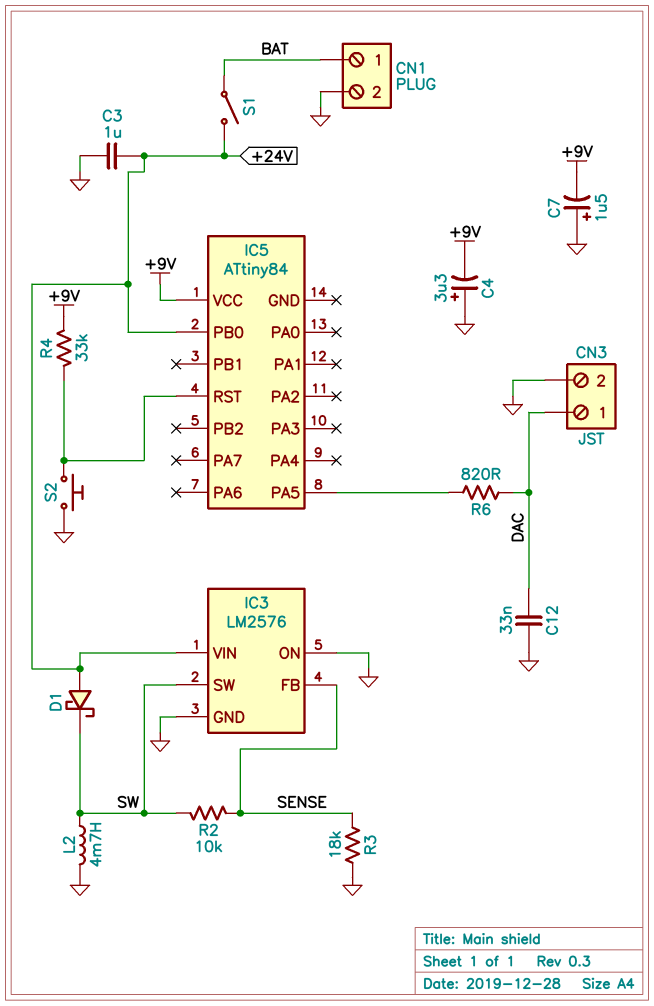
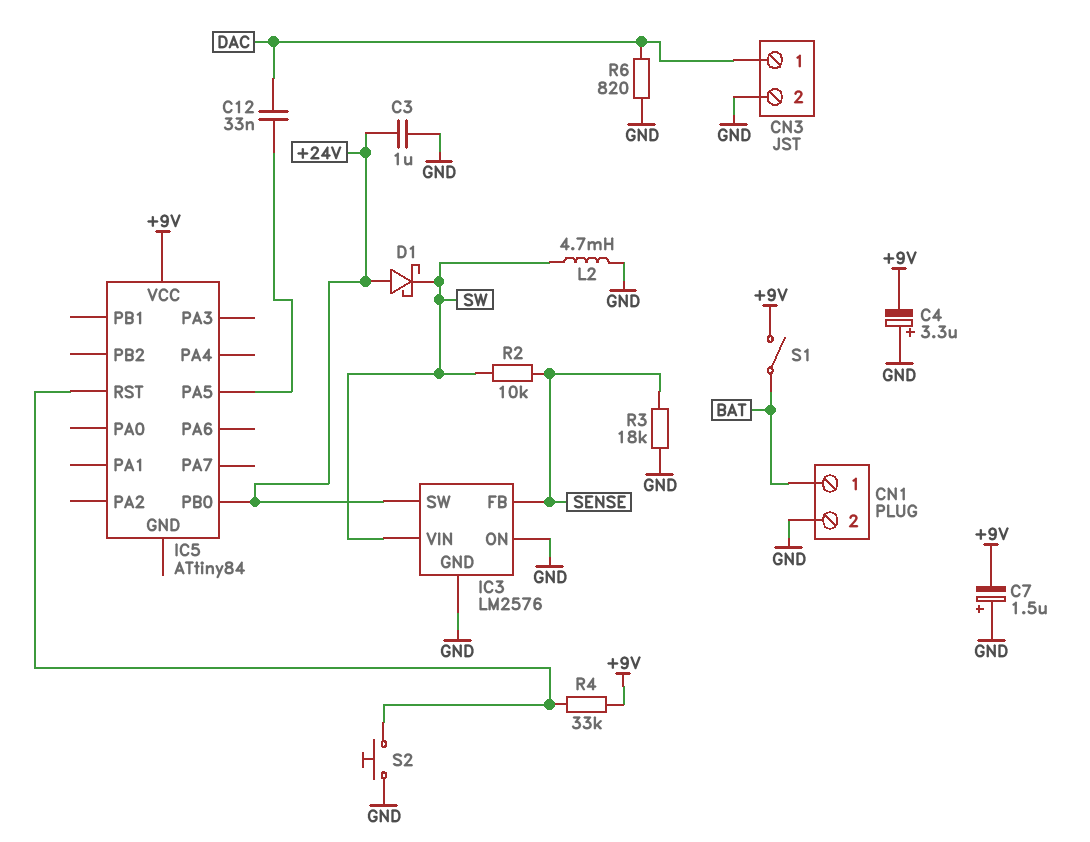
C12: 33nF (DAC, GND) -> 33nF (DAC, IC5/PA5)
IC3 pin SW: SW -> +24V
IC3 pin VIN: +24V -> SW
R6: 820 (DAC, IC5/PA5) -> 820 (DAC, GND)
S1: switch (+24V, BAT) -> switch (+9V, BAT)

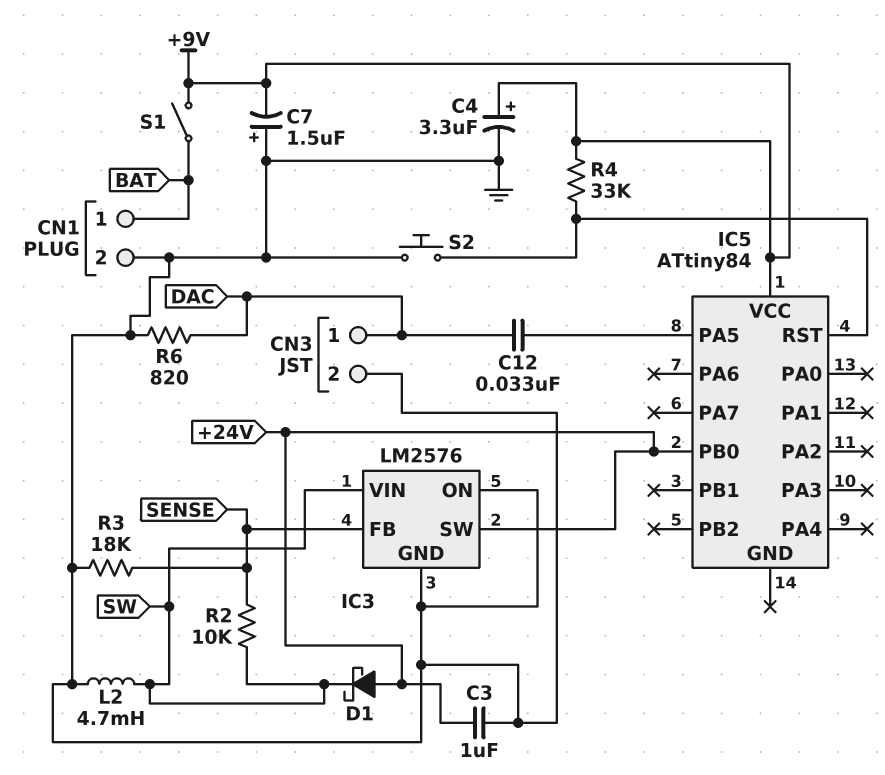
C4: 3.3uF (plus GND, minus +9V) -> 3.3uF (plus +9V, minus GND)

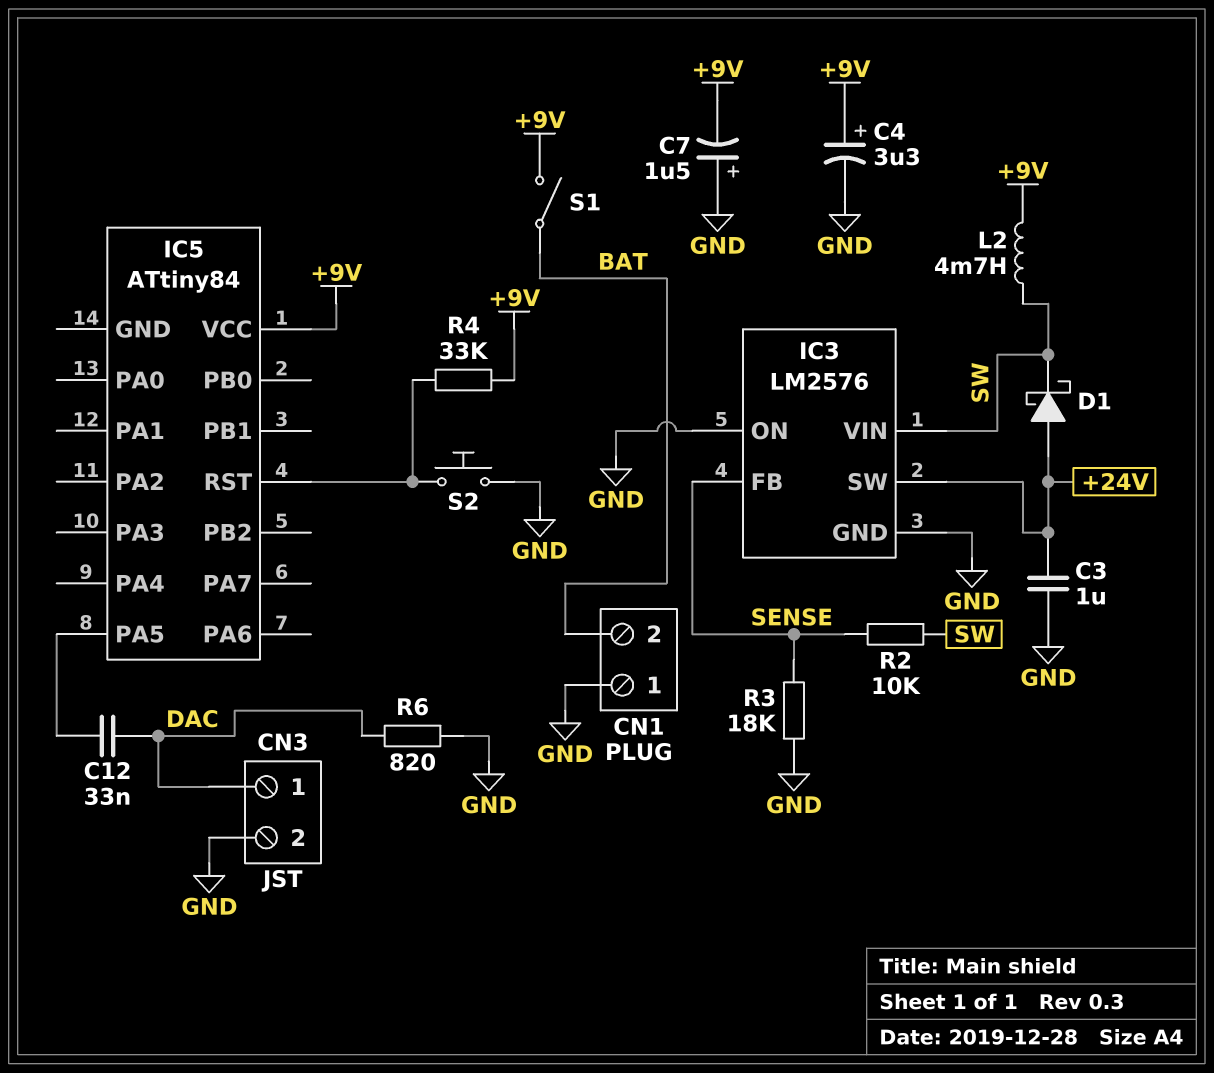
CN1 pin 1: BAT -> GND
CN1 pin 2: GND -> BAT
IC5 pin PB0: +24V -> none
L2: 4.7mH (GND, SW) -> 4.7mH (+9V, SW)

